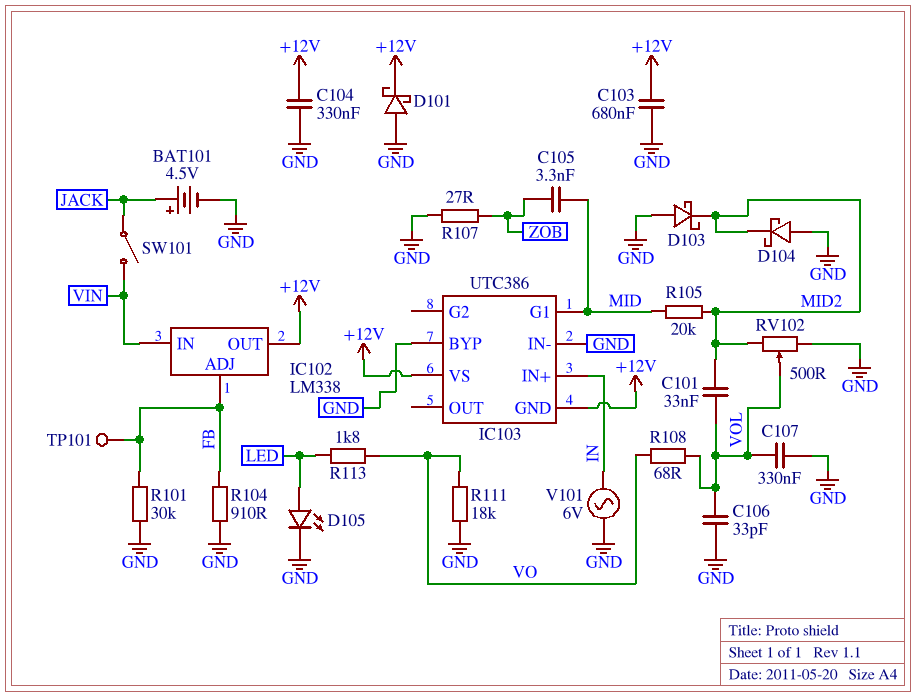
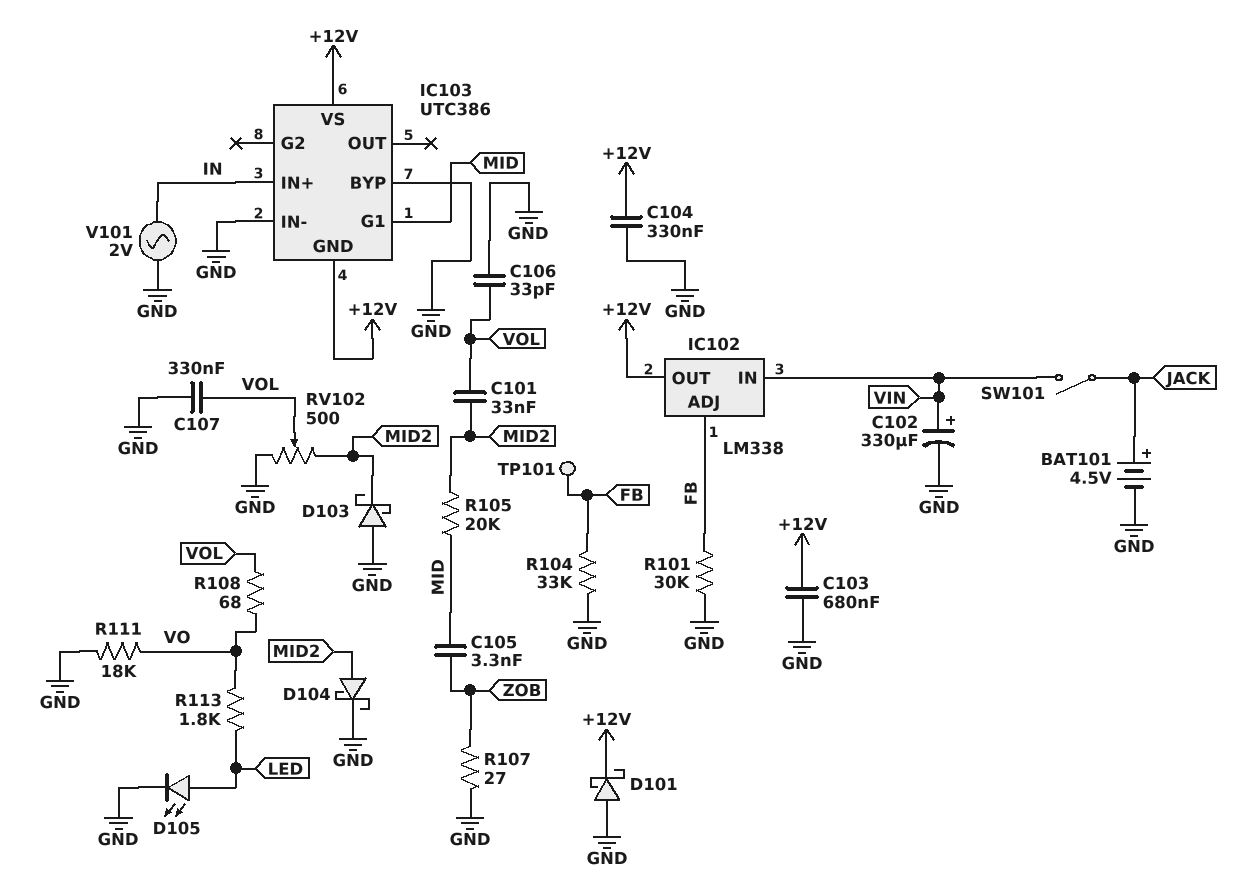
C102: none -> 330uF (plus VIN, minus GND)
D104: schottky (A GND, K MID2) -> schottky (A MID2, K GND)
R104: 910 (FB, GND) -> 33k (FB, GND)
V101: AC 6V (GND, IN) -> AC 2V (GND, IN)

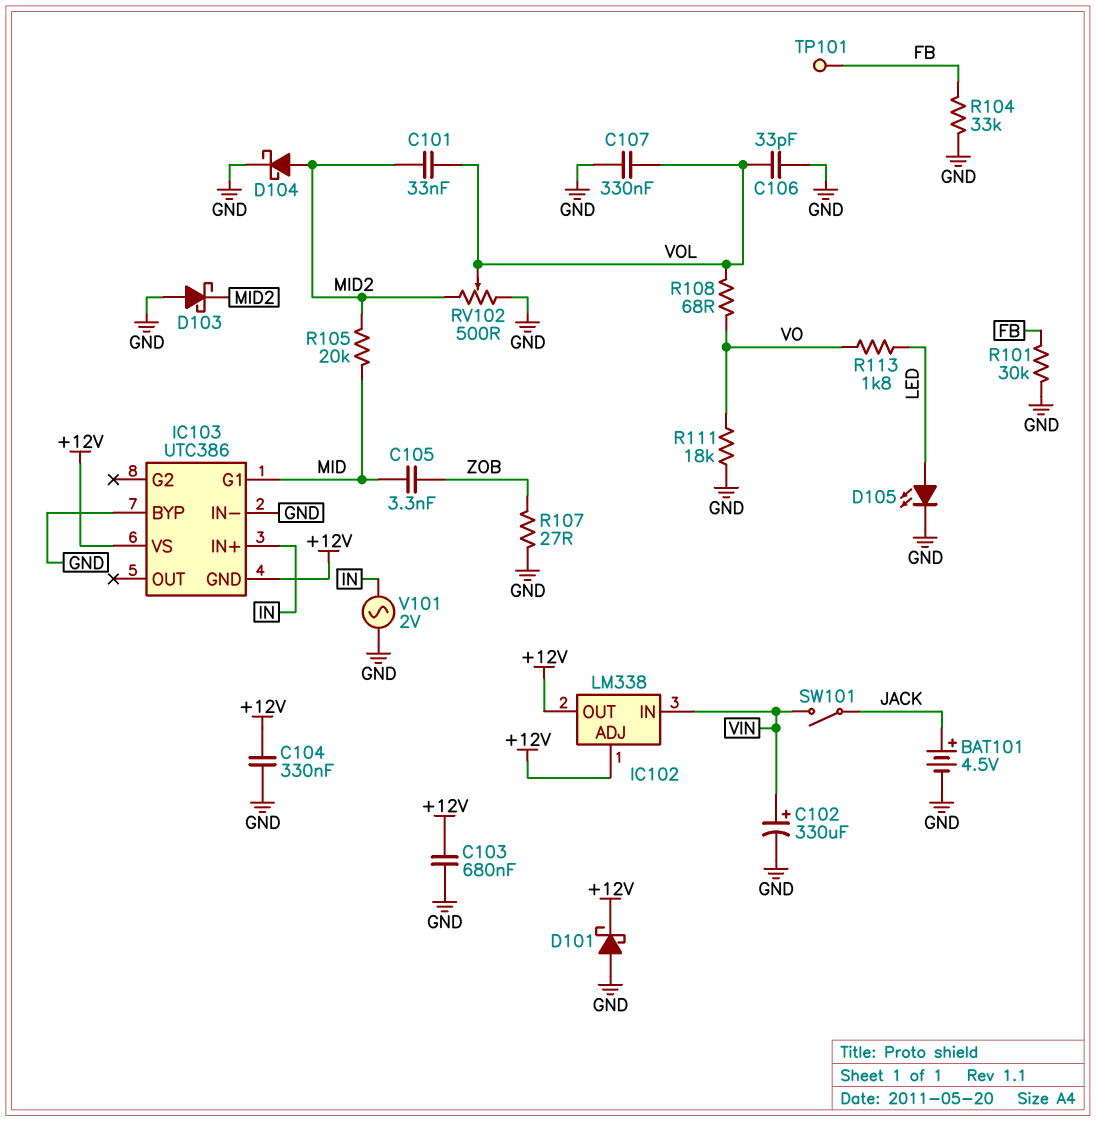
IC102 pin ADJ: FB -> +12V

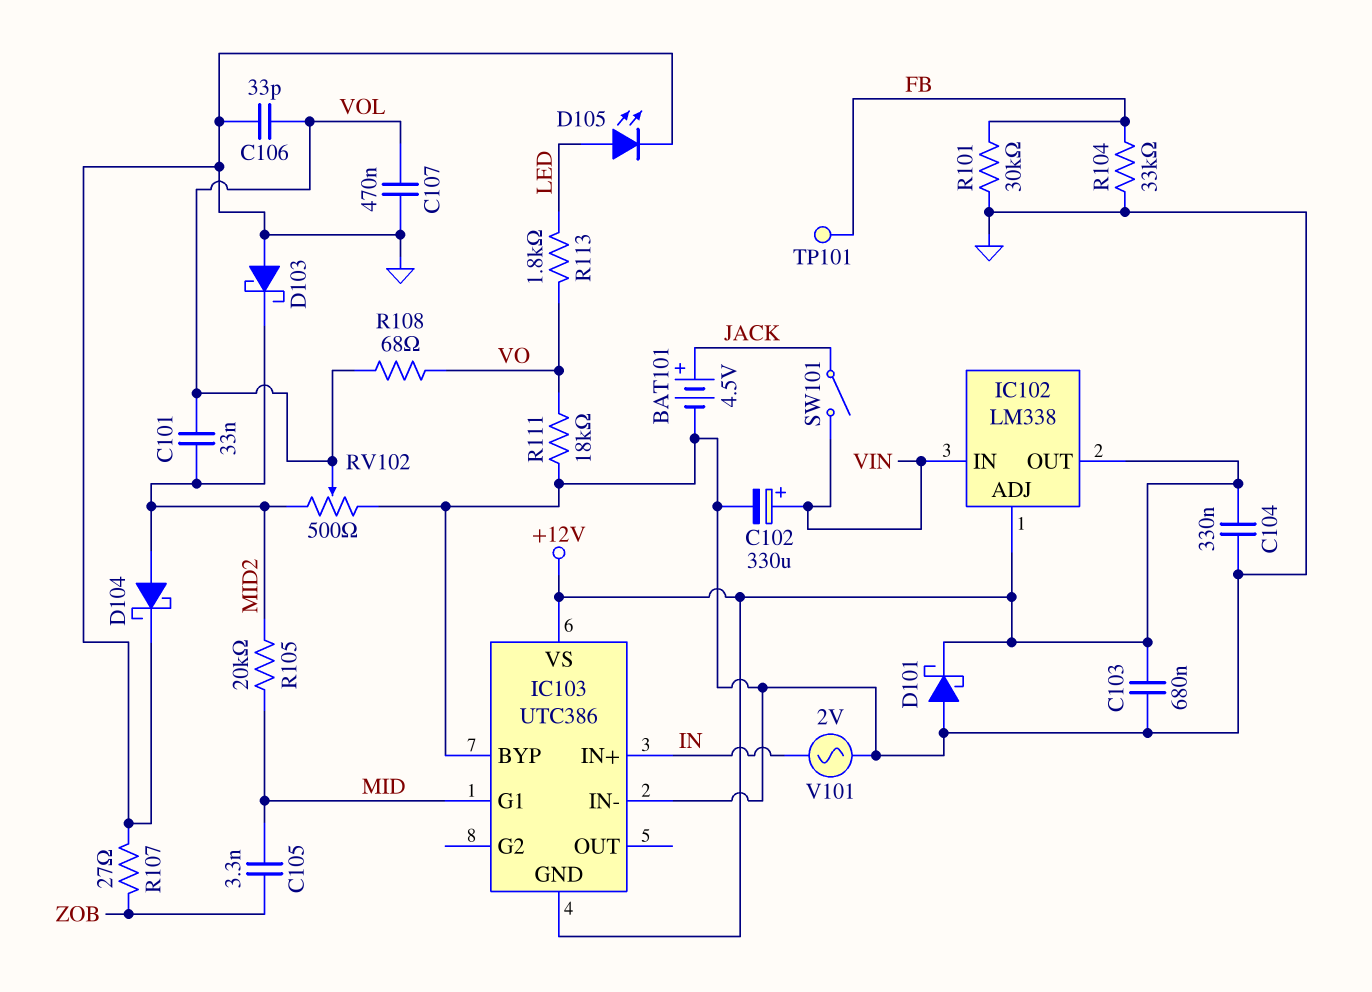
C107: 330nF (GND, VOL) -> 470nF (GND, VOL)

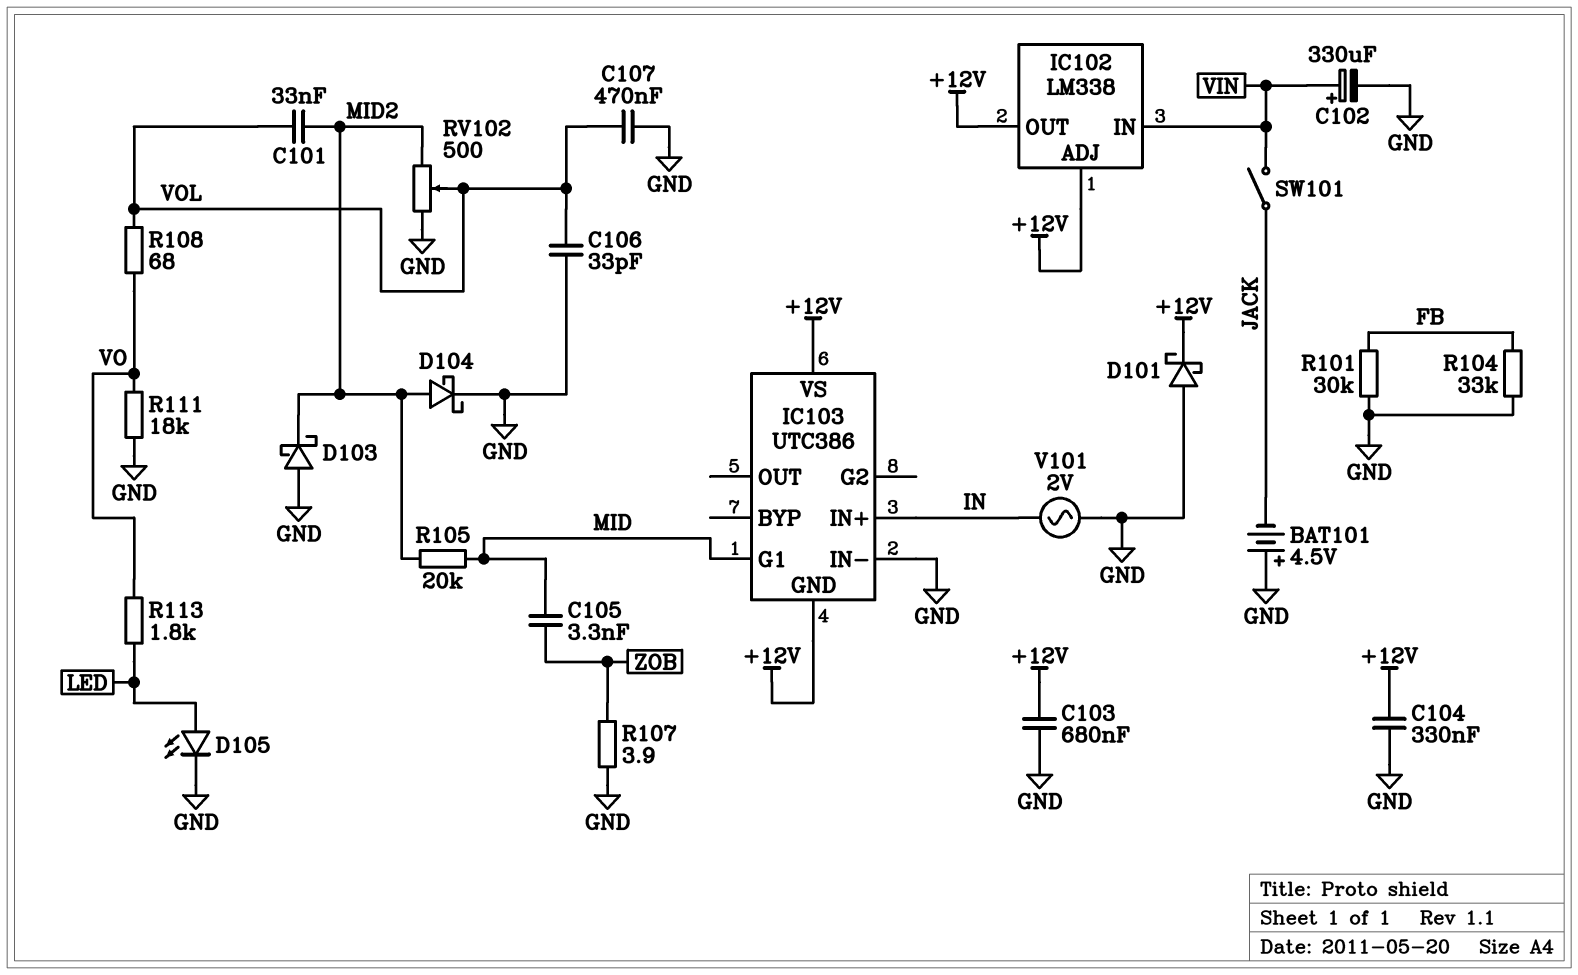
BAT101: 4.5V (plus JACK, minus GND) -> 4.5V (plus GND, minus JACK)
IC103 pin BYP: GND -> none
R107: 27 (GND, ZOB) -> 3.9 (GND, ZOB)
TP101: test point (FB) -> none

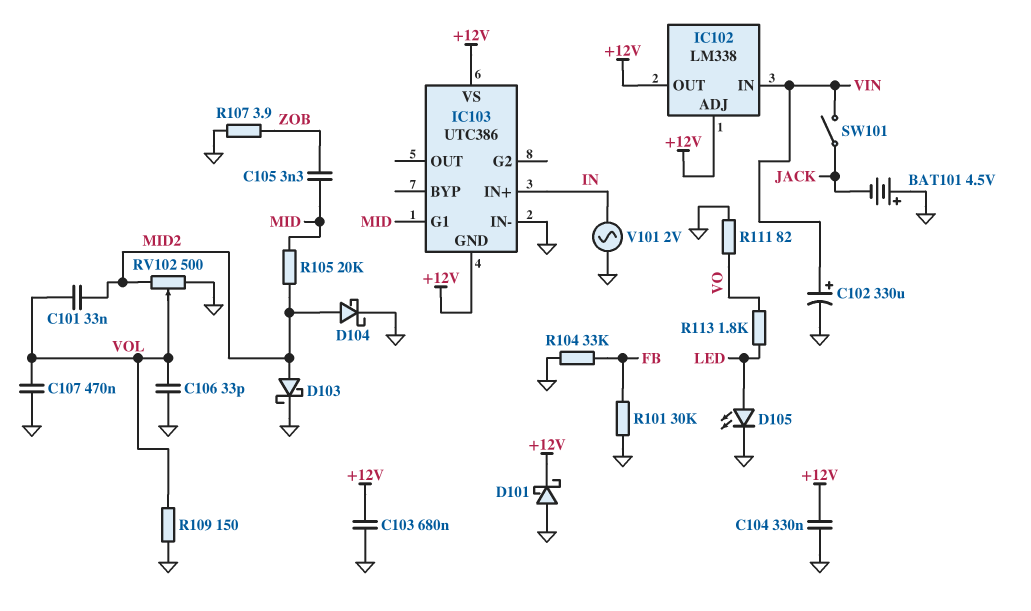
D103: schottky (A GND, K MID2) -> schottky (A MID2, K GND)
R108: 68 (VO, VOL) -> none
R109: none -> 150 (GND, VOL)
R111: 18k (GND, VO) -> 82 (GND, VO)

